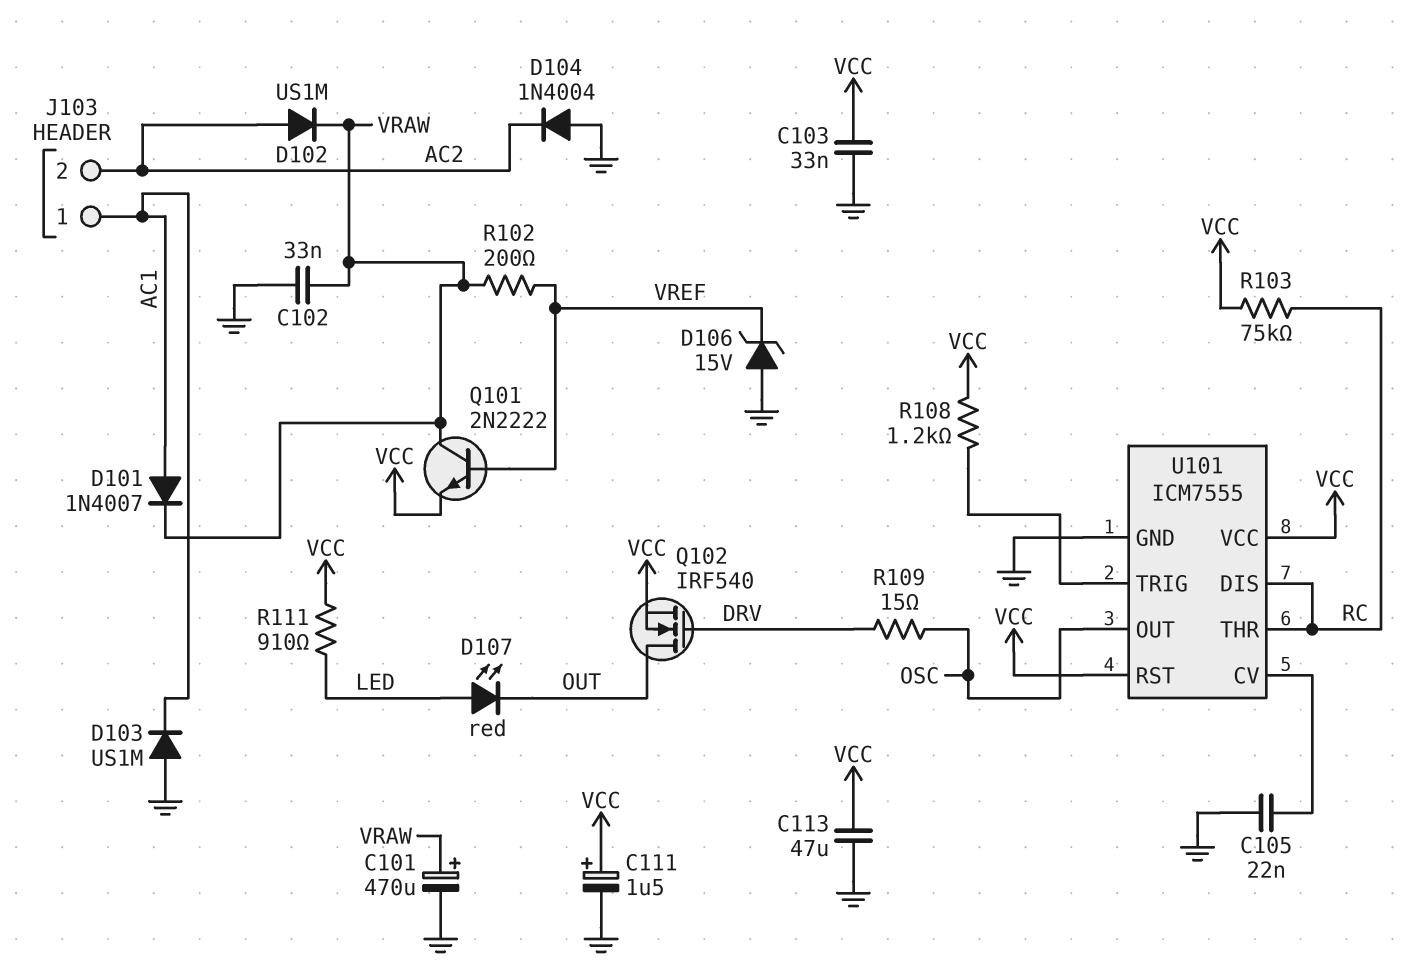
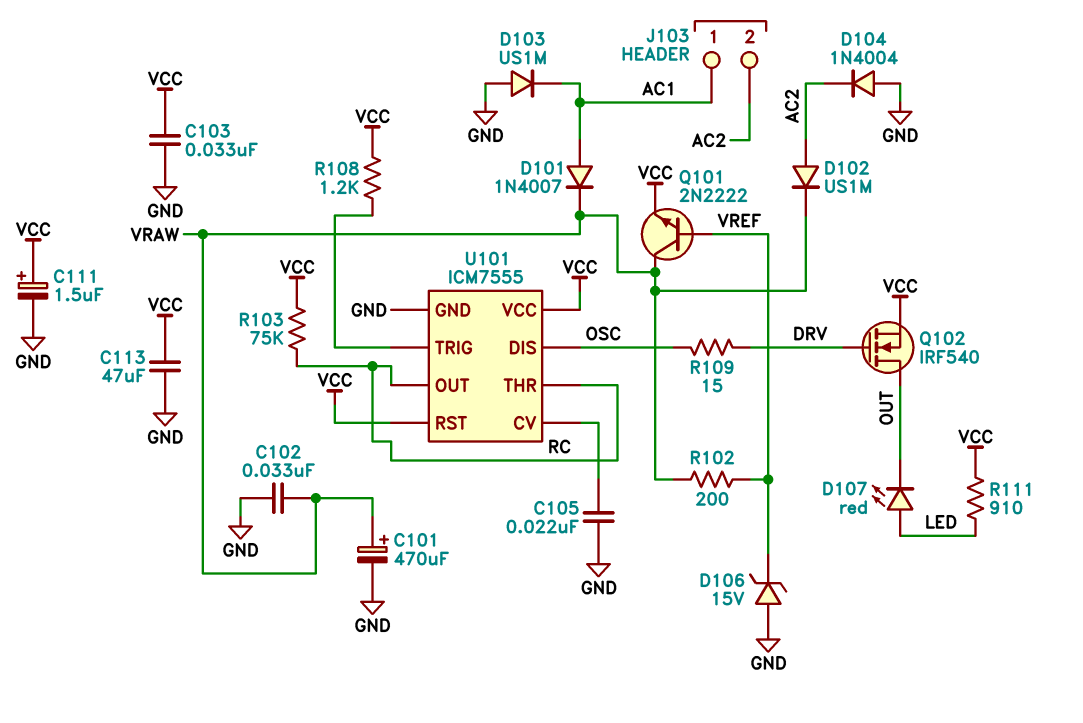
U101 pin DIS: RC -> OSC
U101 pin OUT: OSC -> RC

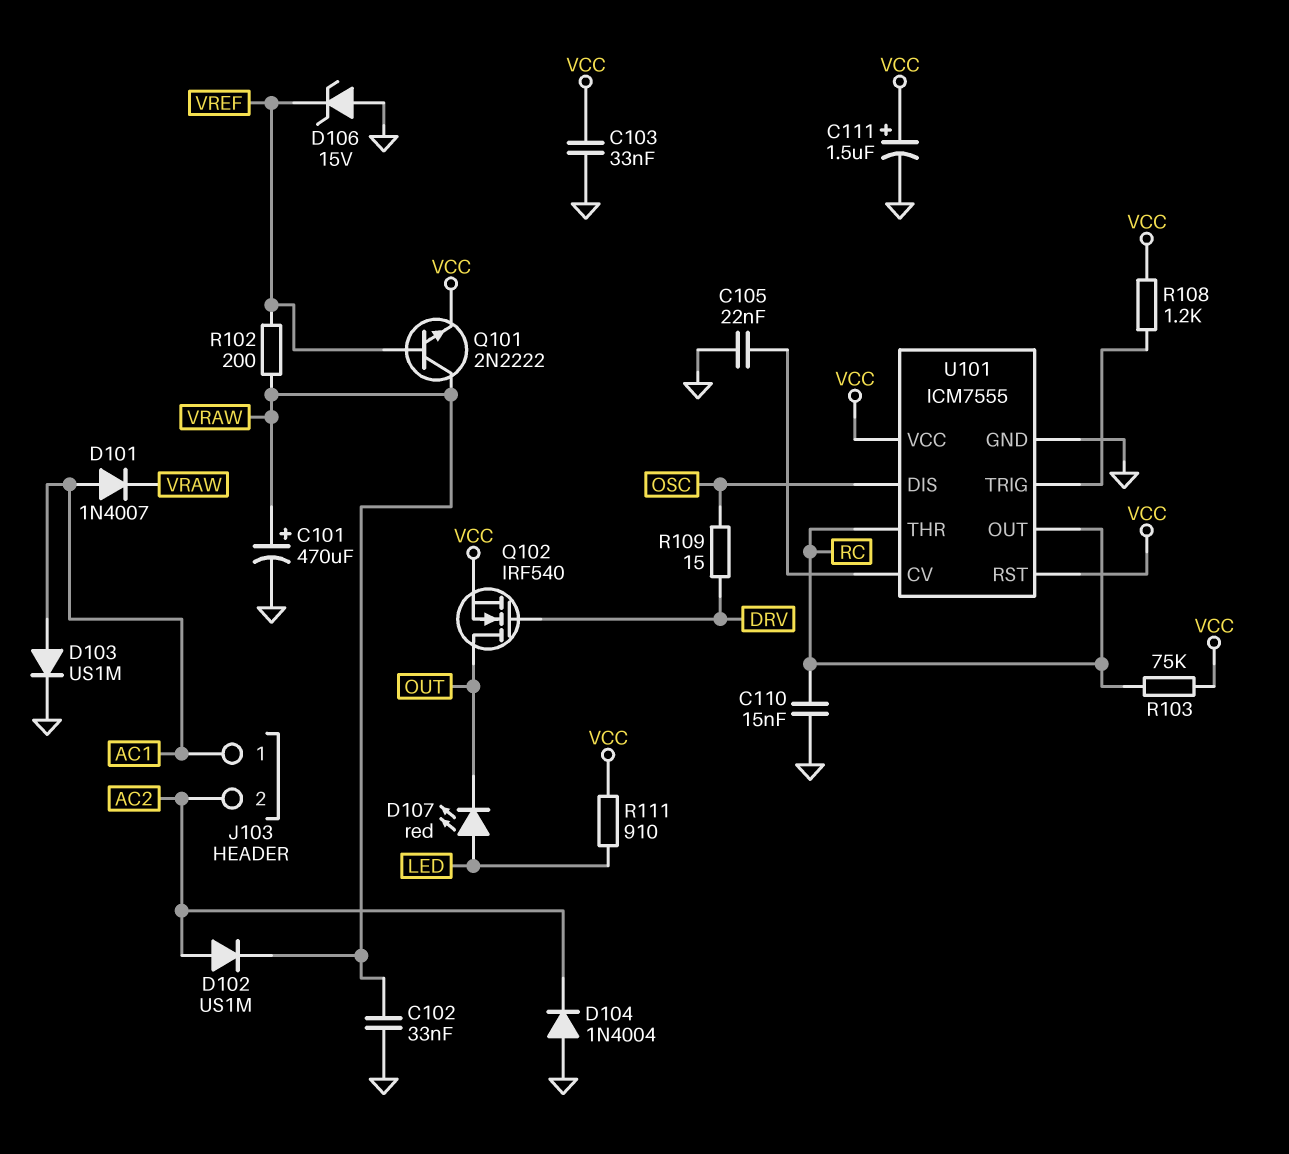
C110: none -> 15nF (GND, RC)
C113: 47uF (GND, VCC) -> none
D103: diode US1M (A GND, K AC1) -> diode US1M (A AC1, K GND)

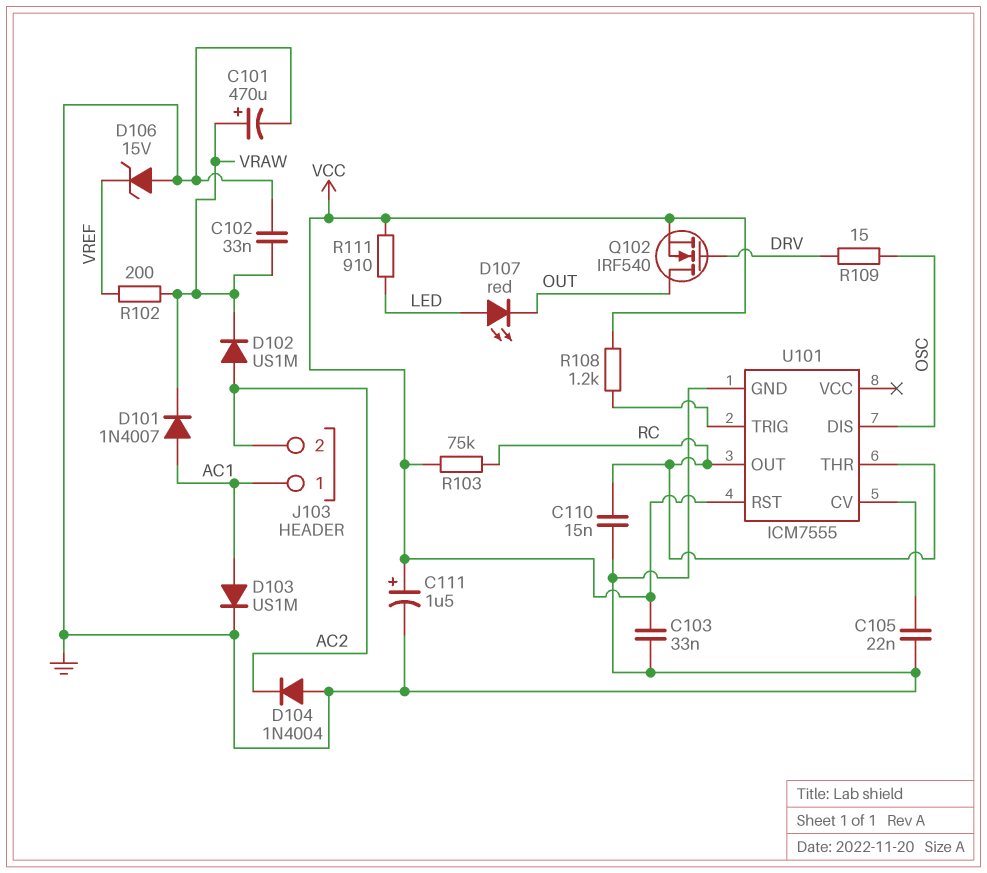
Q101: NPN 2N2222 (B VREF, C VRAW, E VCC) -> none
U101 pin VCC: VCC -> none

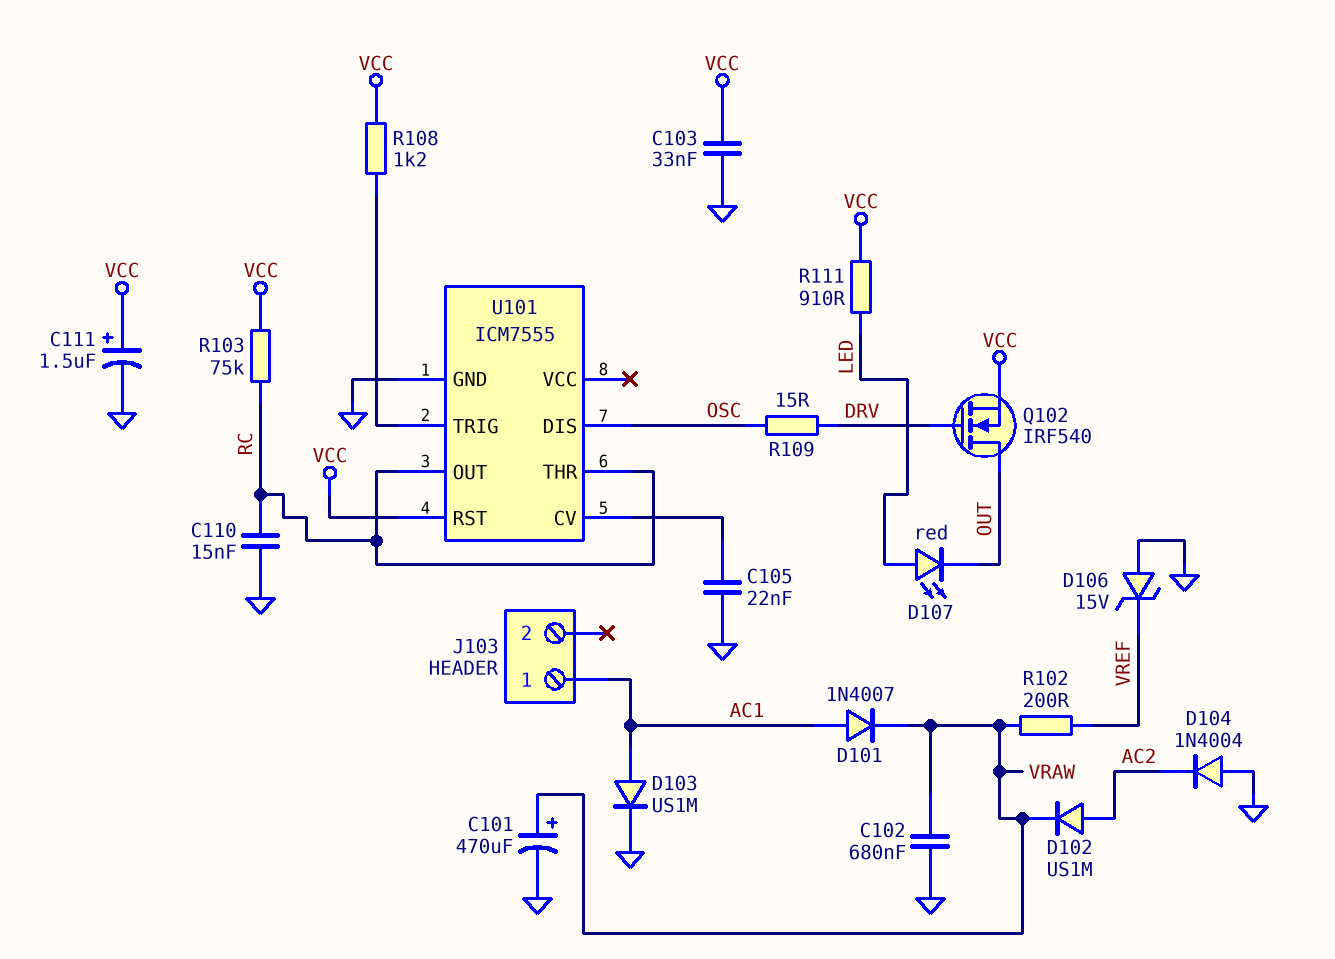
C102: 33nF (GND, VRAW) -> 680nF (GND, VRAW)
J103 pin 2: AC2 -> none

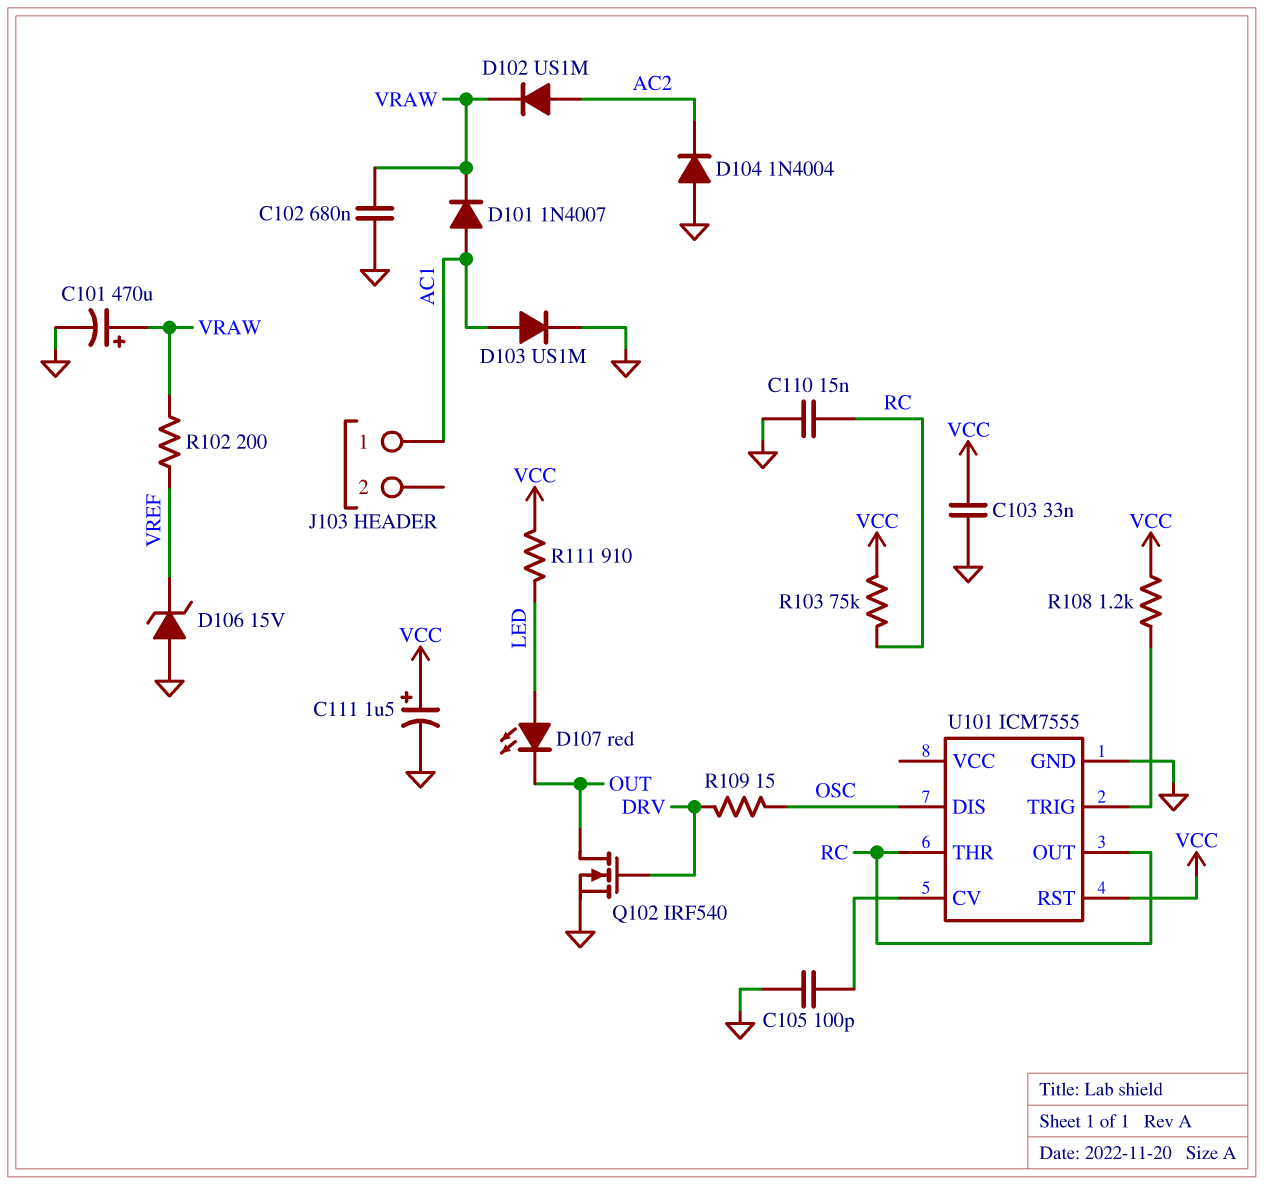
C105: 22nF (GND, U101/CV) -> 100pF (GND, U101/CV)
Q102: NMOS IRF540 (G DRV, D OUT, S VCC) -> NMOS IRF540 (G DRV, D OUT, S GND)

